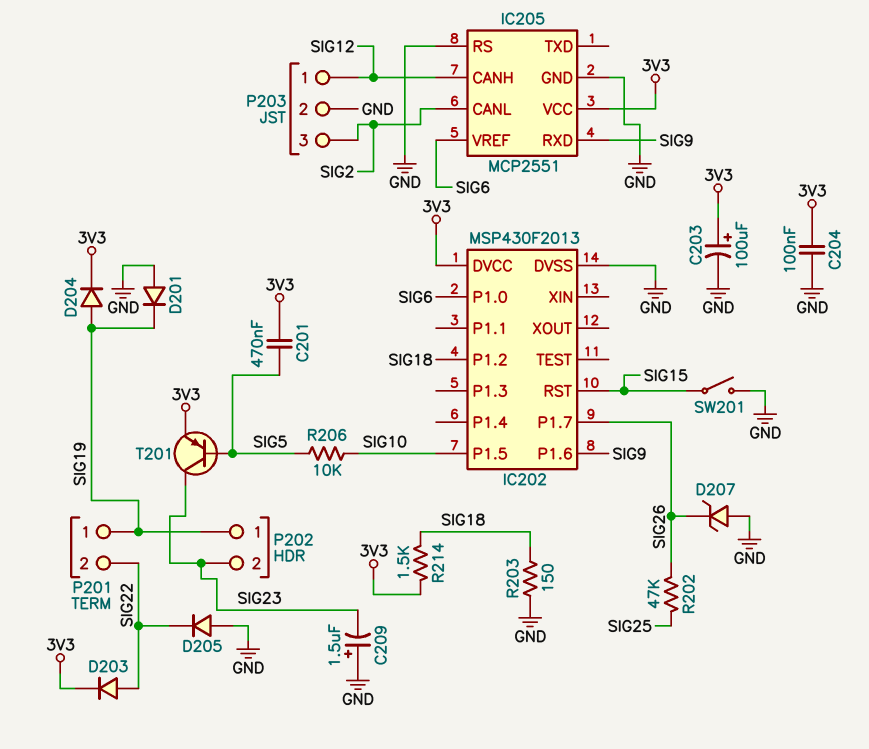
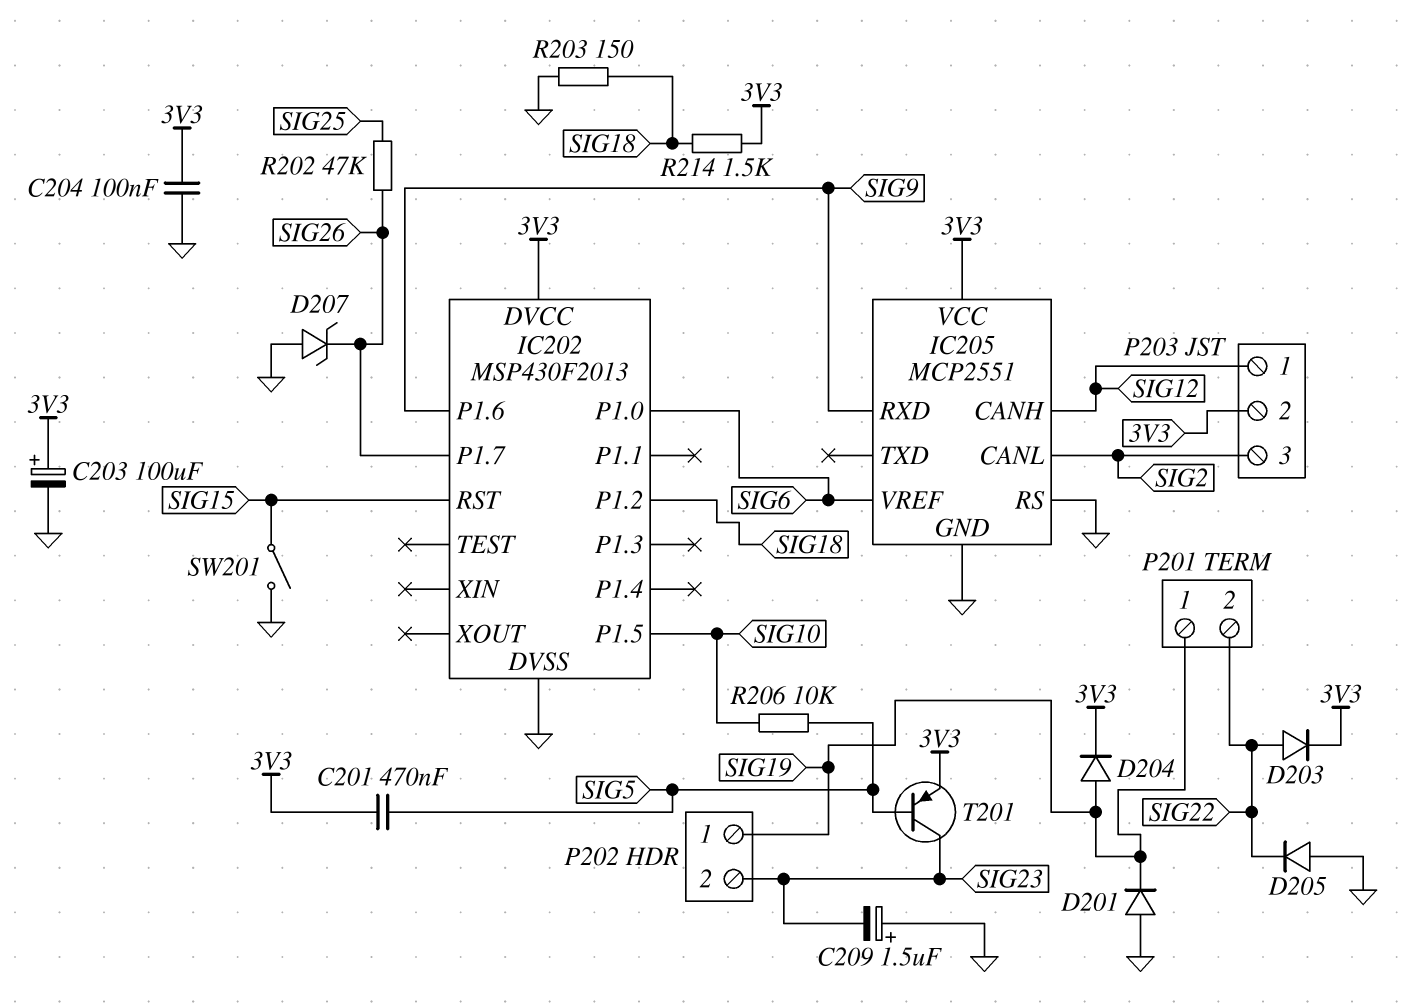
P203 pin 2: GND -> 3V3

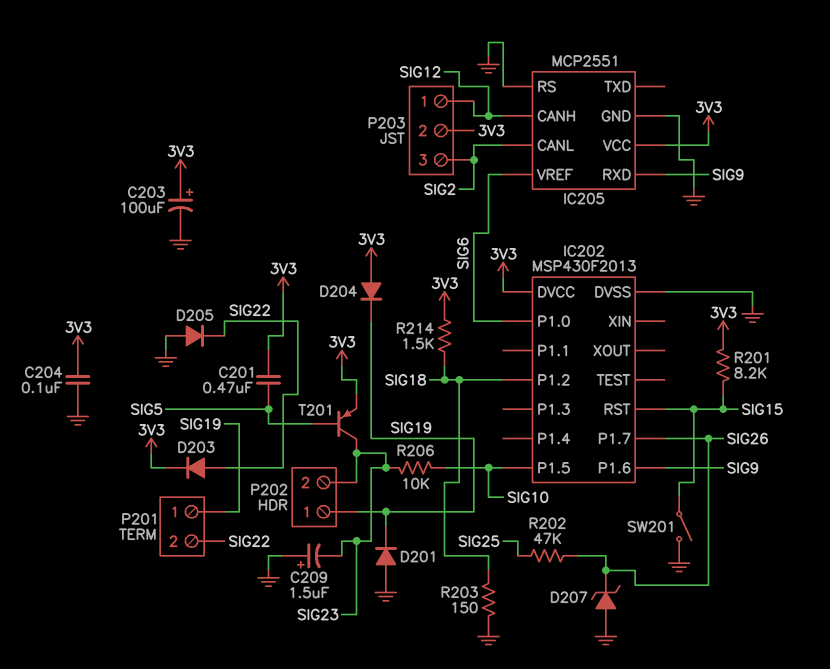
D204: diode (A SIG19, K 3V3) -> diode (A 3V3, K SIG19)
R201: none -> 8.2k (3V3, SIG15)
R206: 10k (SIG5, SIG10) -> 10k (SIG10, SIG23)

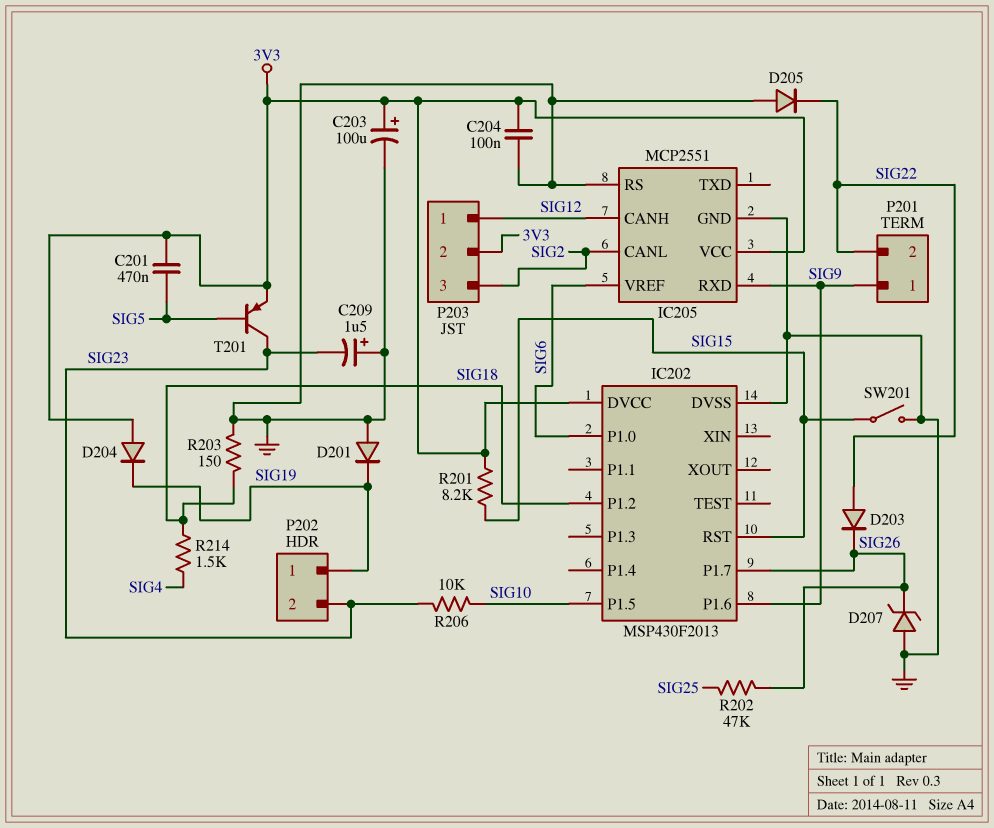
D203: diode (A SIG22, K 3V3) -> diode (A SIG22, K SIG26)
P201 pin 1: SIG19 -> SIG9
R214: 1.5k (3V3, SIG18) -> 1.5k (SIG4, SIG18)

